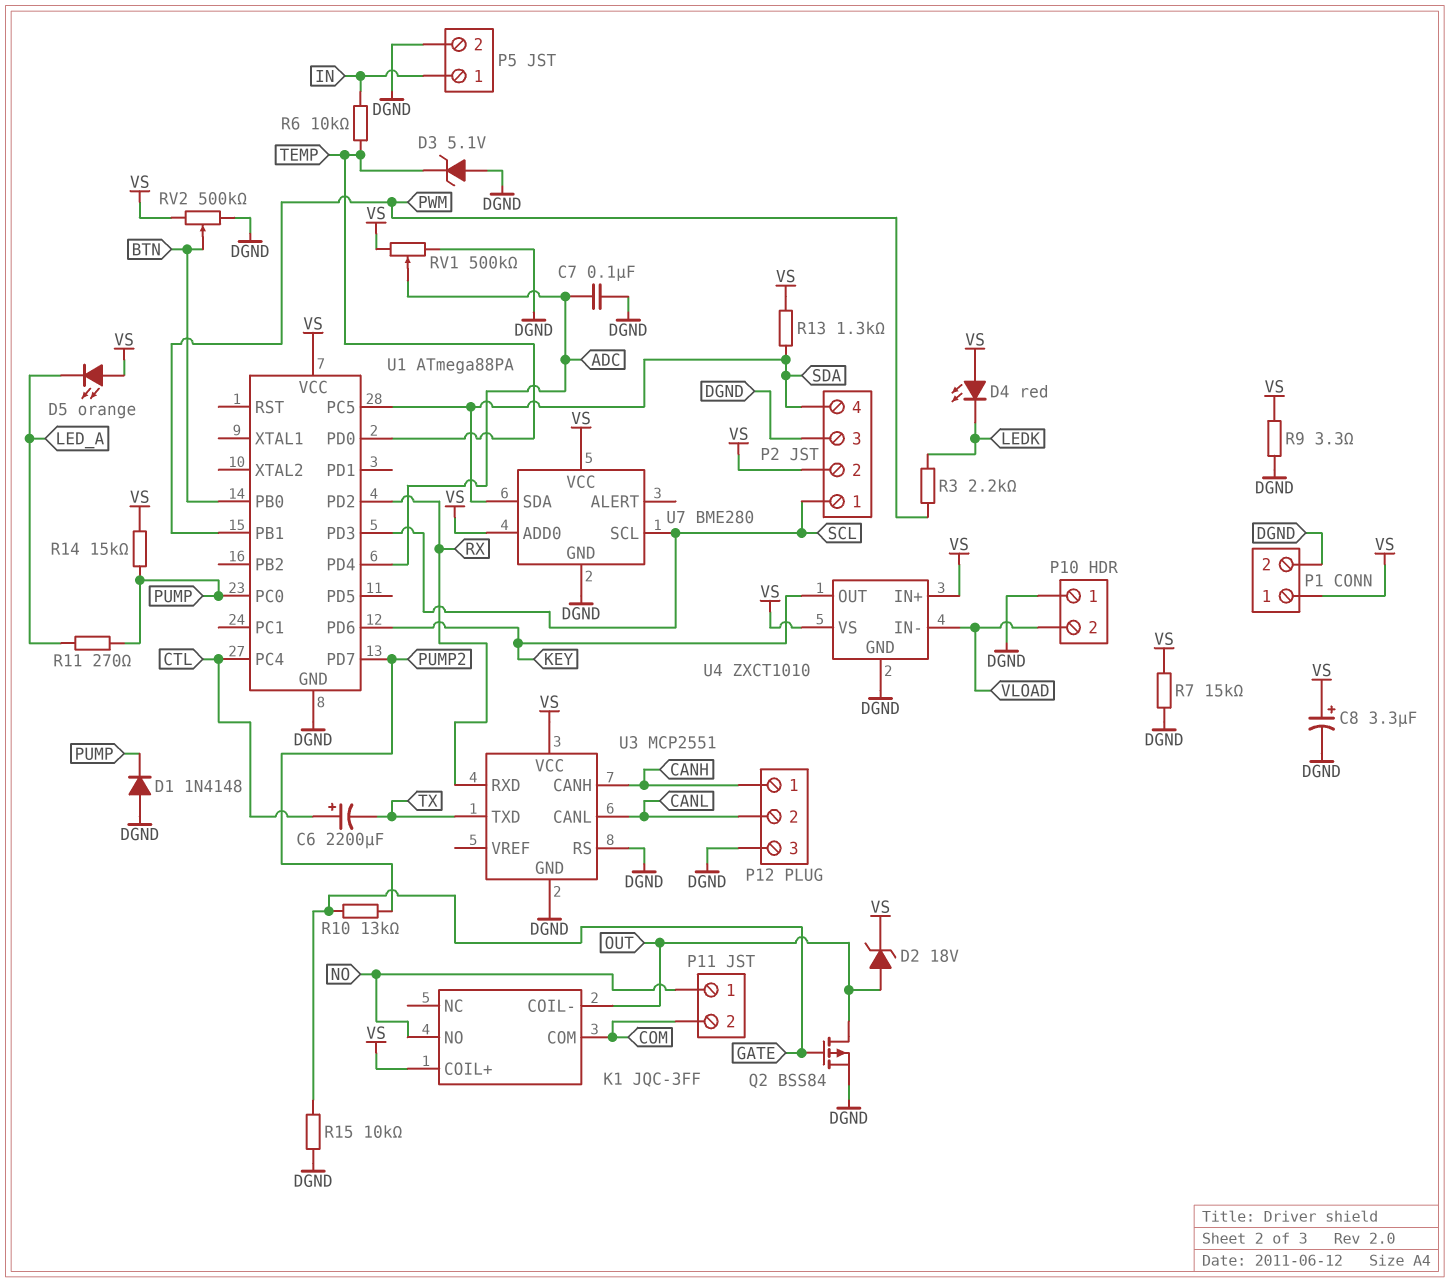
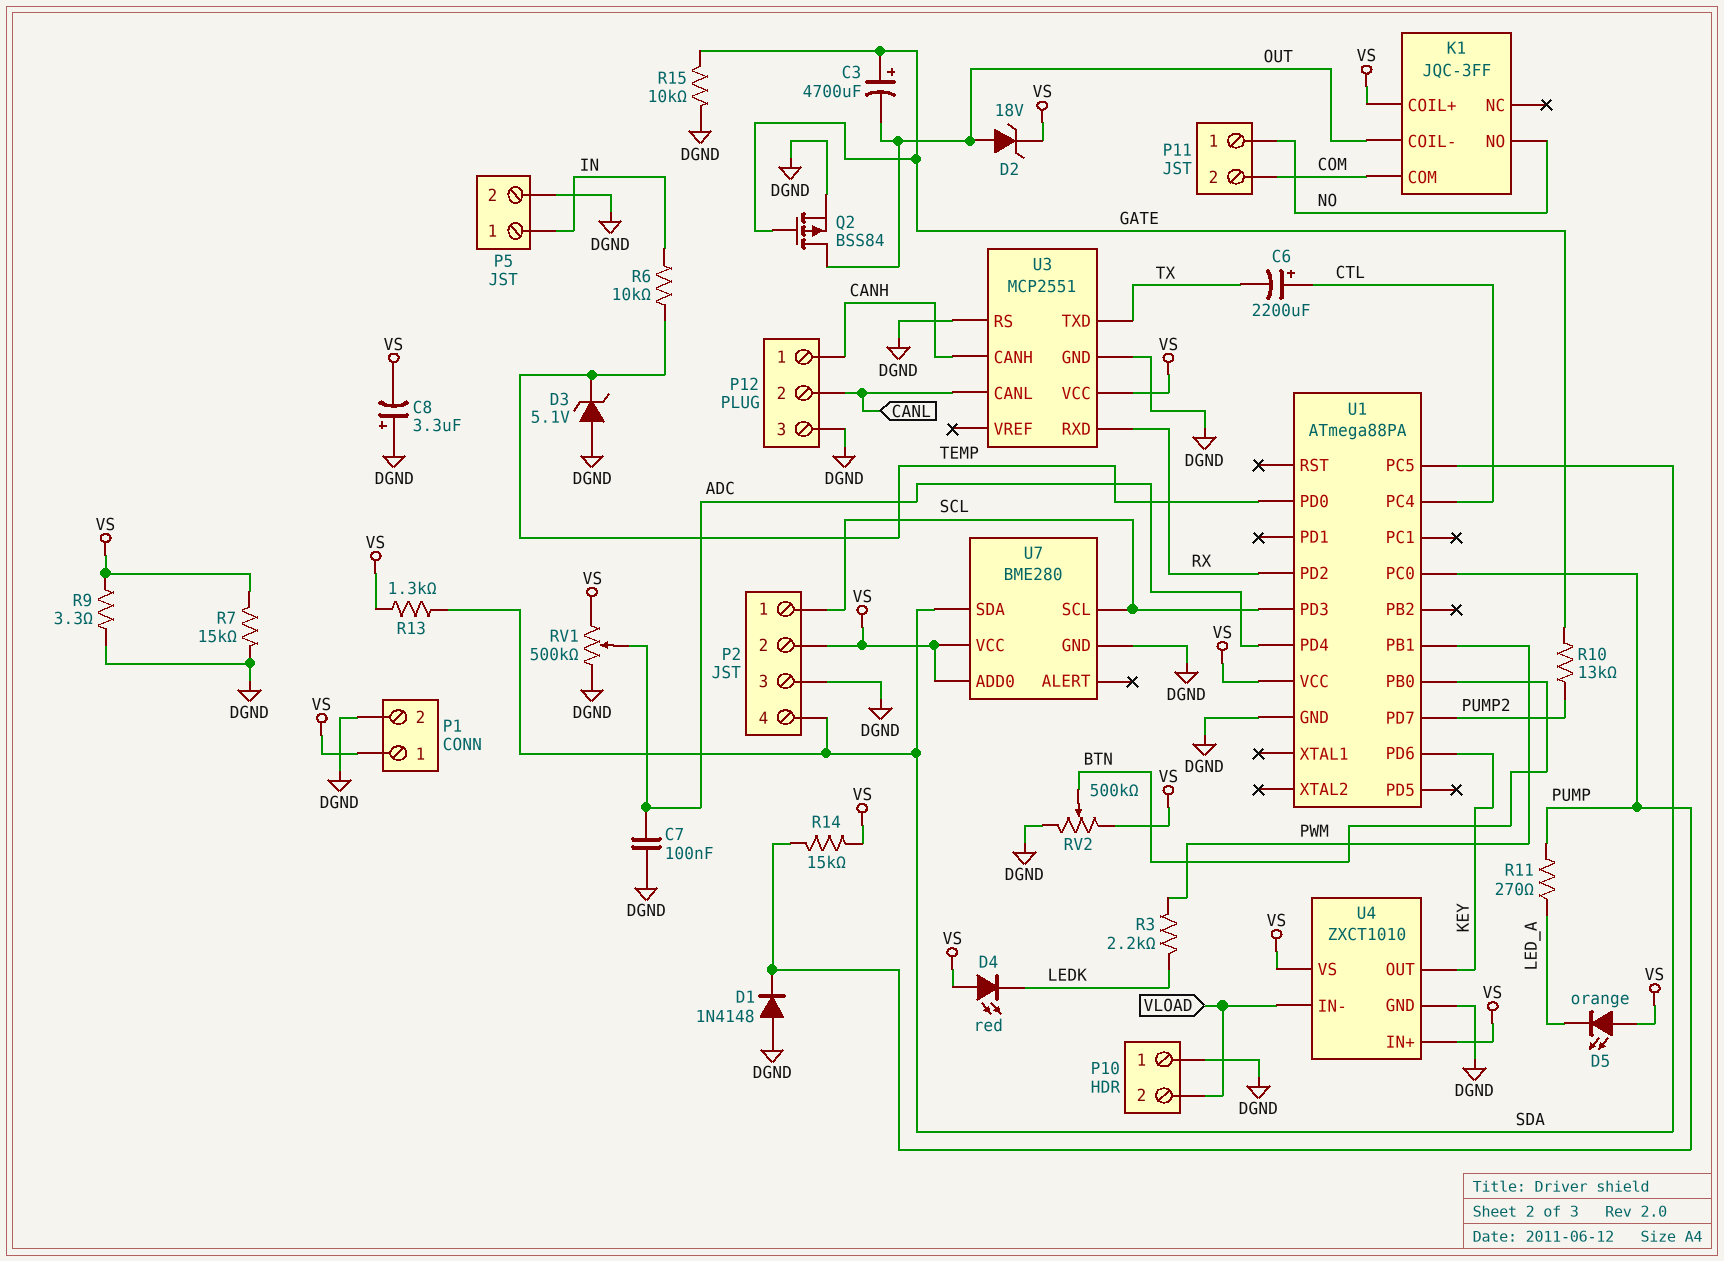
C3: none -> 4700uF (plus GATE, minus OUT)
C8: 3.3uF (plus VS, minus DGND) -> 3.3uF (plus DGND, minus VS)

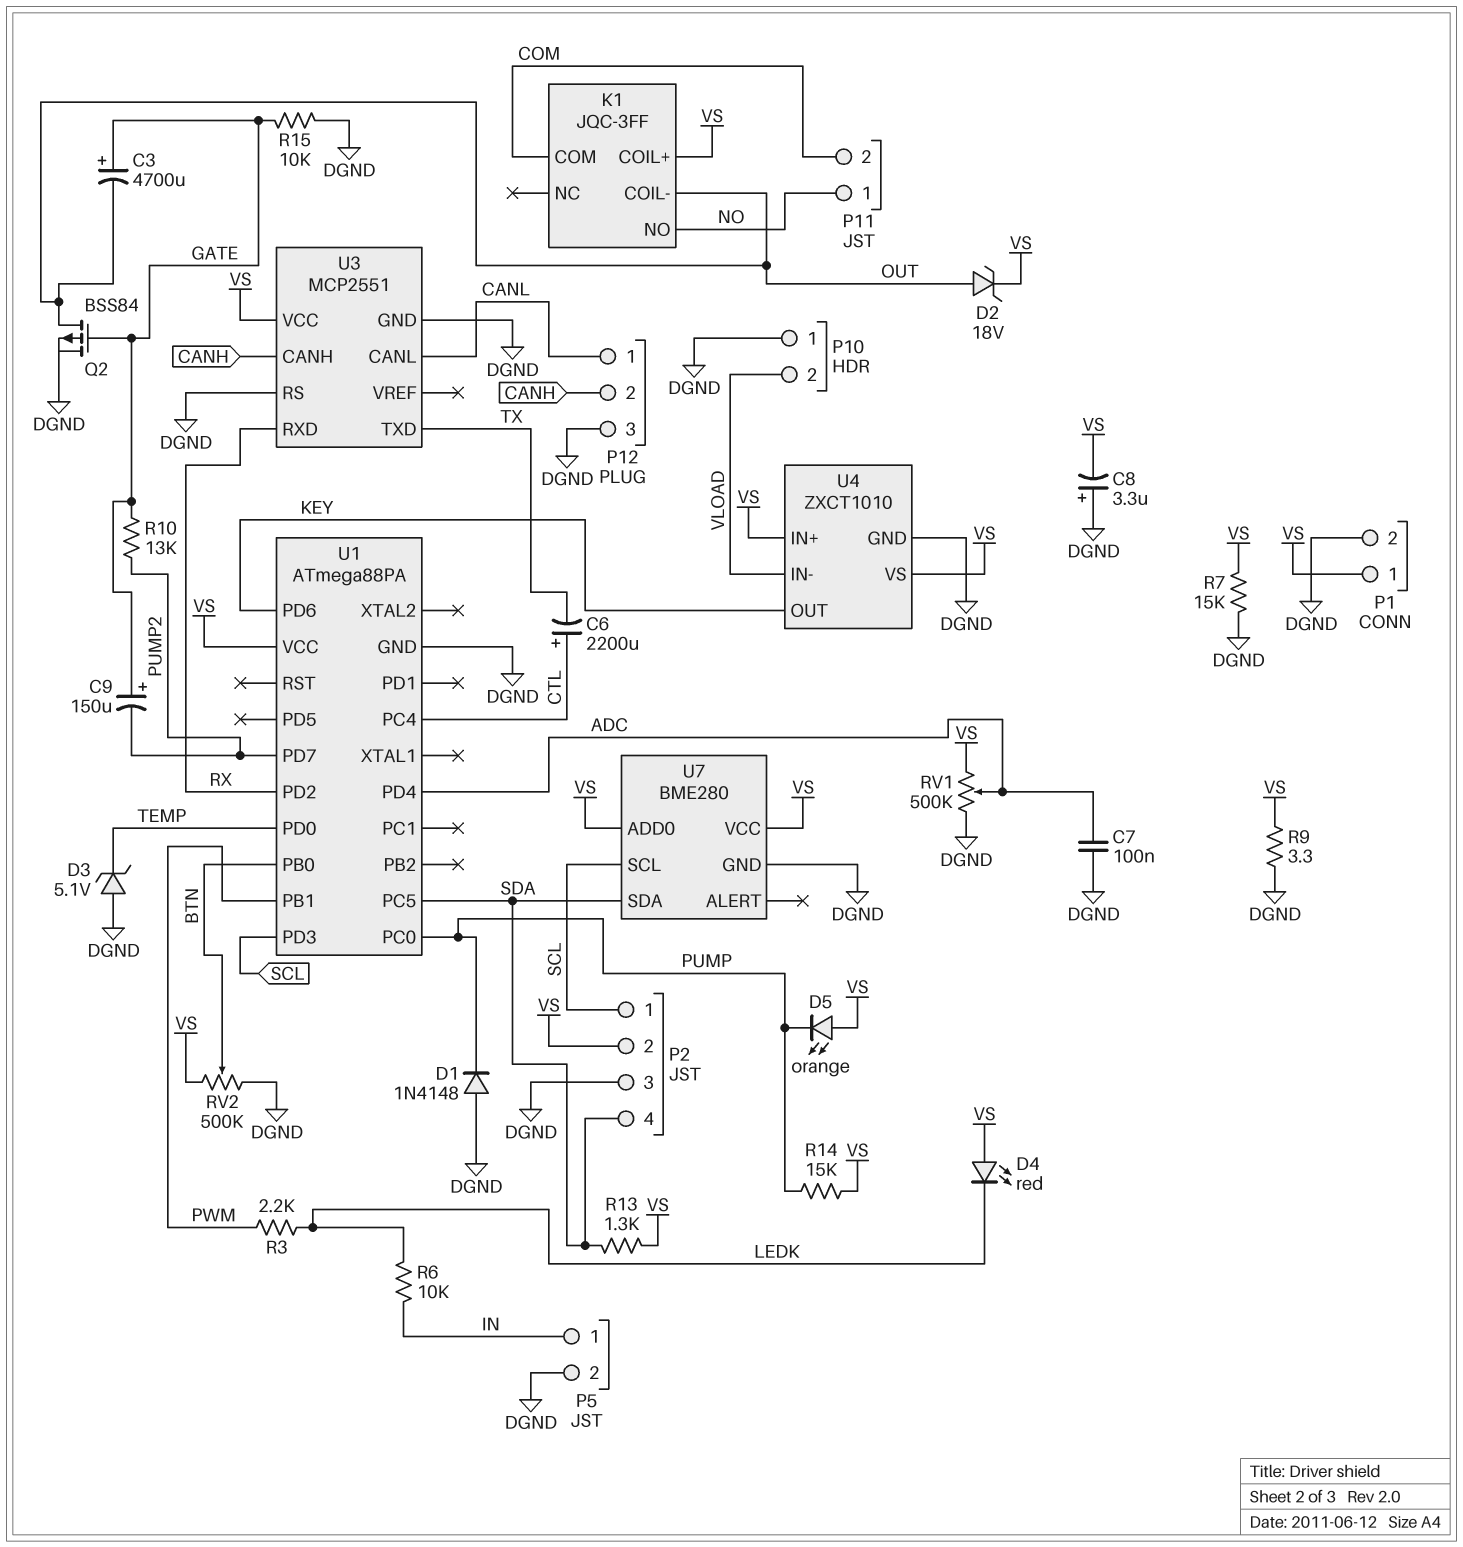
C9: none -> 150uF (plus GATE, minus PUMP2)
D5: LED orange (A VS, K LED_A) -> LED orange (A VS, K PUMP)
P12 pin 1: CANH -> CANL
P12 pin 2: CANL -> CANH
R6: 10k (IN, TEMP) -> 10k (IN, LEDK)
R11: 270 (LED_A, PUMP) -> none

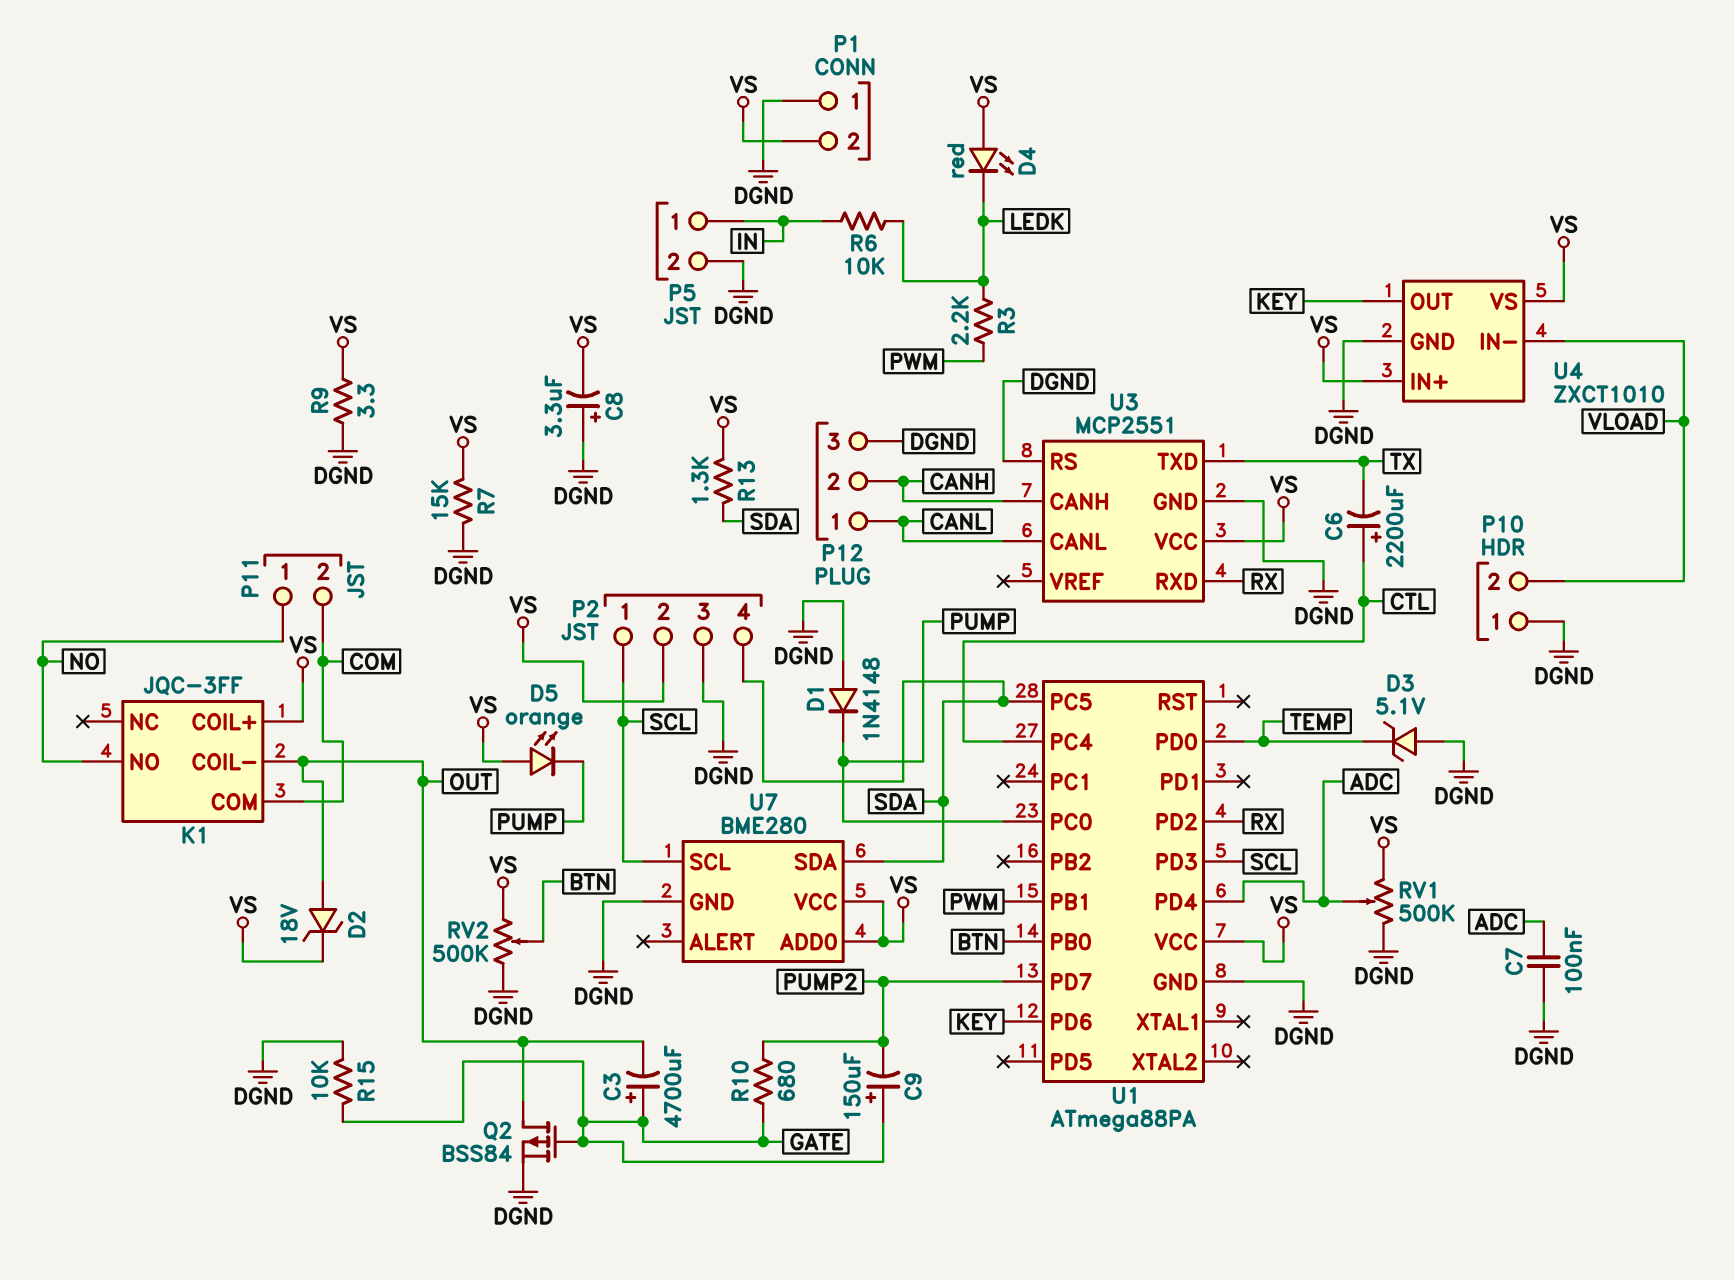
P1 pin 1: VS -> DGND
P1 pin 2: DGND -> VS
R10: 13k (GATE, PUMP2) -> 680 (GATE, PUMP2)
R14: 15k (PUMP, VS) -> none

